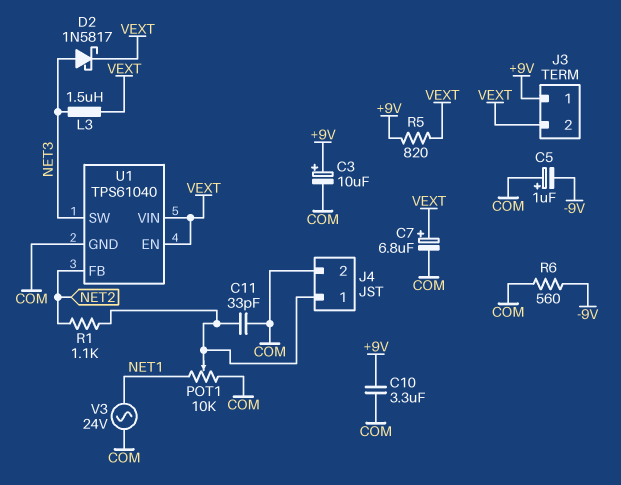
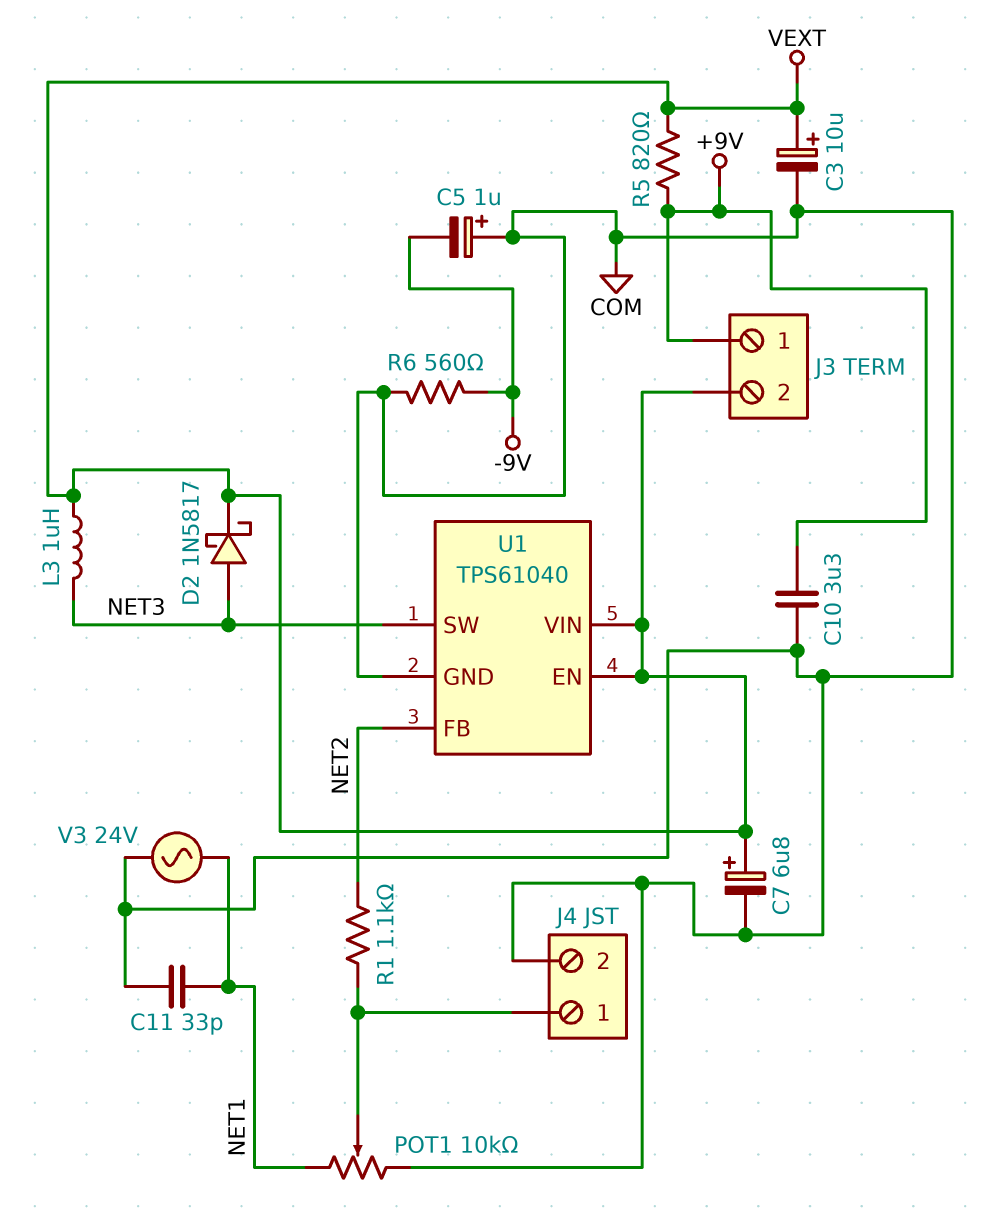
C3: 10uF (plus +9V, minus COM) -> 10uF (plus VEXT, minus COM)
C11: 33pF (COM, J4/1) -> 33pF (COM, NET1)
L3: 1.5uH (NET3, VEXT) -> 1uH (NET3, VEXT)

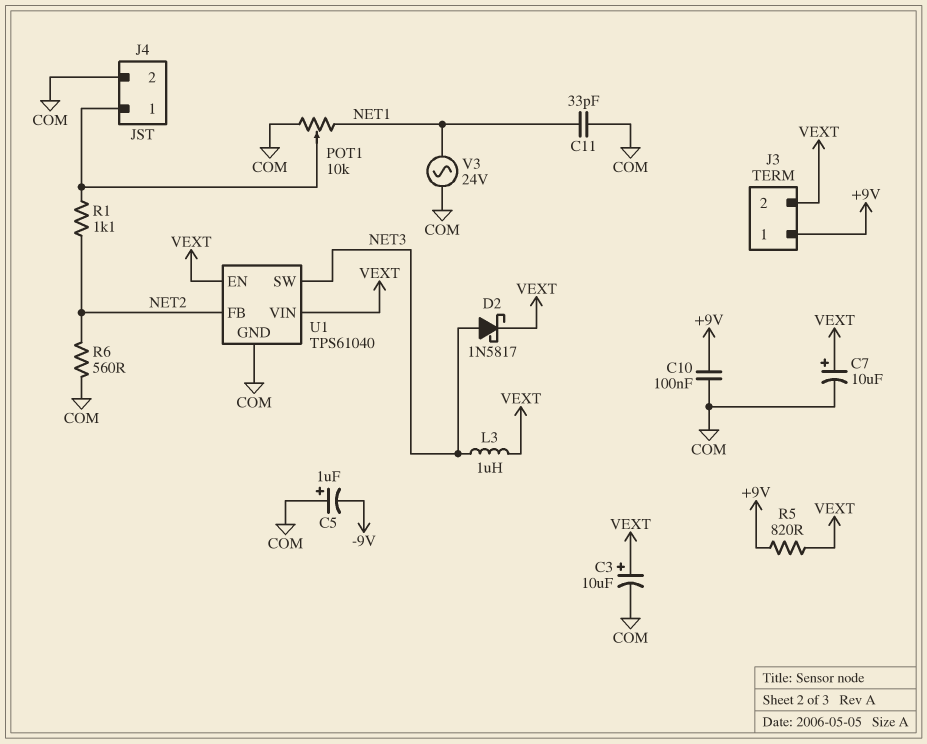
C7: 6.8uF (plus VEXT, minus COM) -> 10uF (plus VEXT, minus COM)
C10: 3.3uF (+9V, COM) -> 100nF (+9V, COM)
R6: 560 (-9V, COM) -> 560 (COM, NET2)

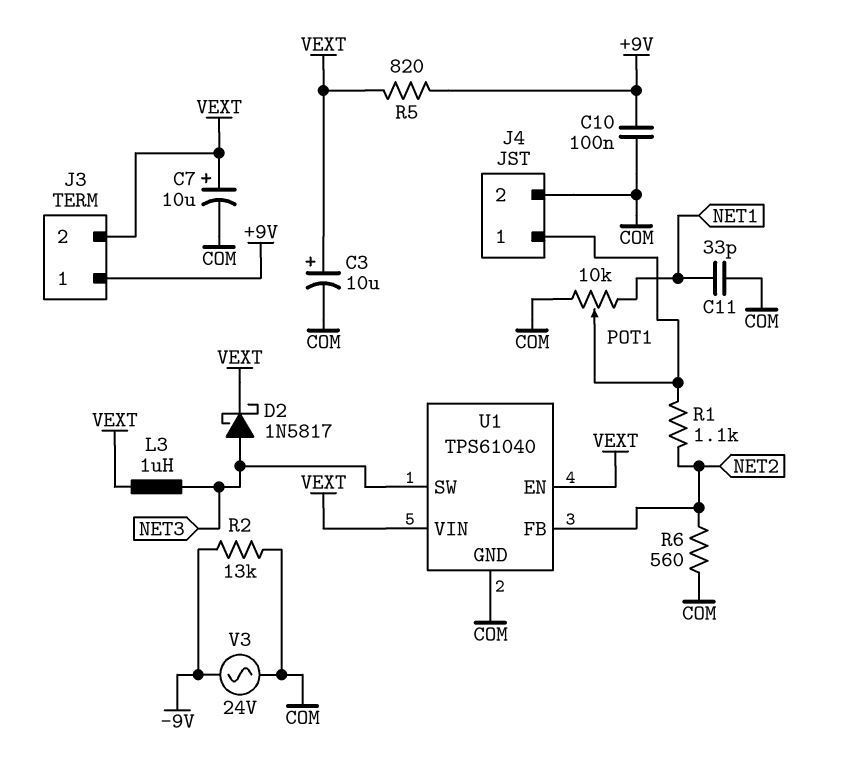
C5: 1uF (plus COM, minus -9V) -> none
R2: none -> 13k (-9V, COM)
V3: AC 24V (COM, NET1) -> AC 24V (-9V, COM)

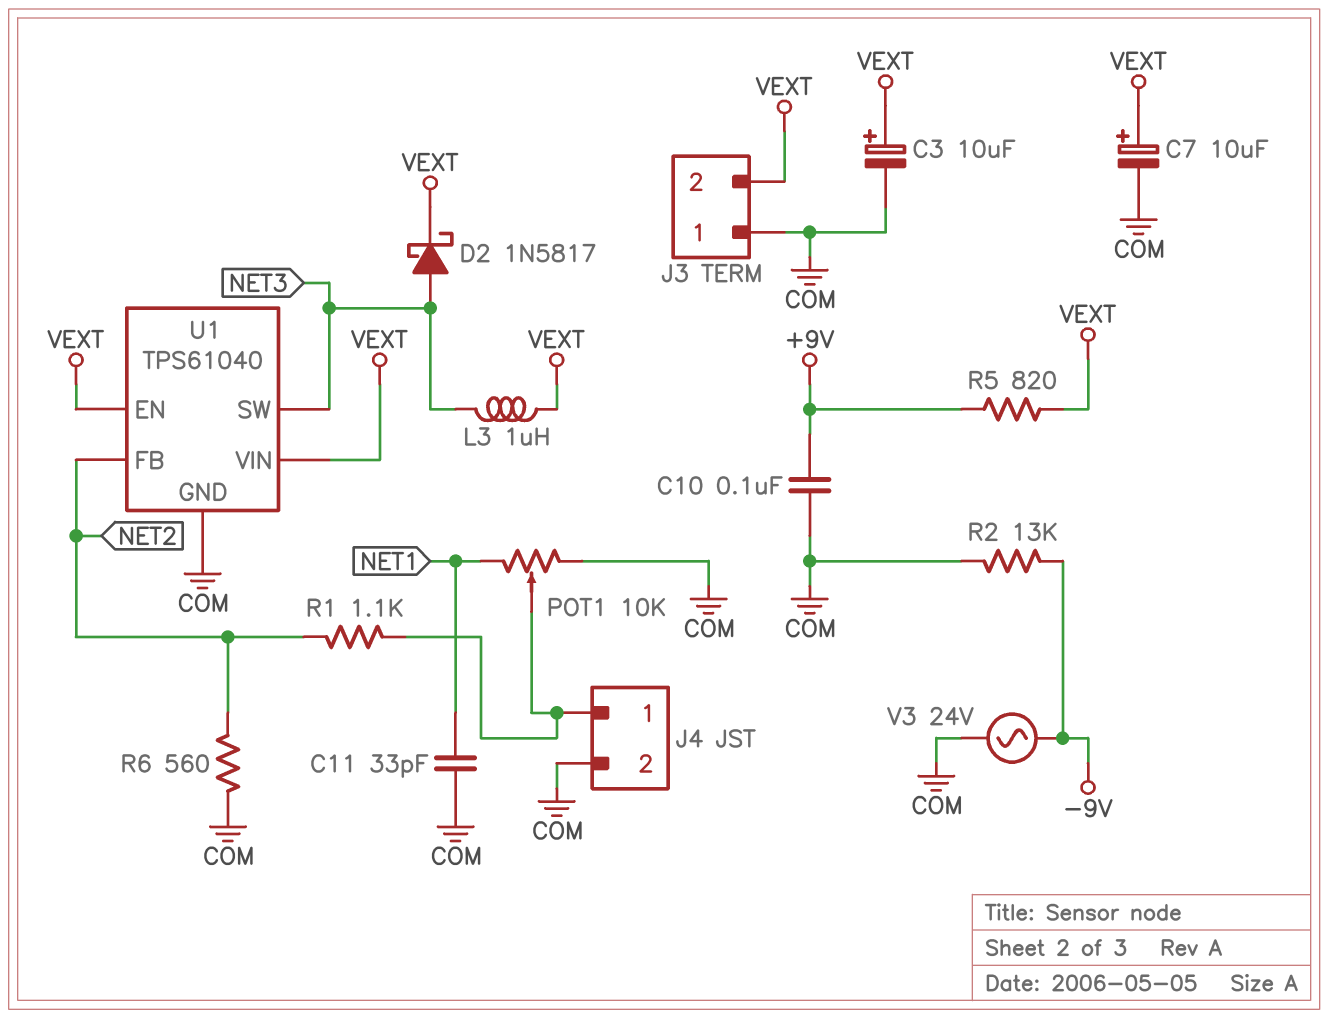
J3 pin 1: +9V -> COM

